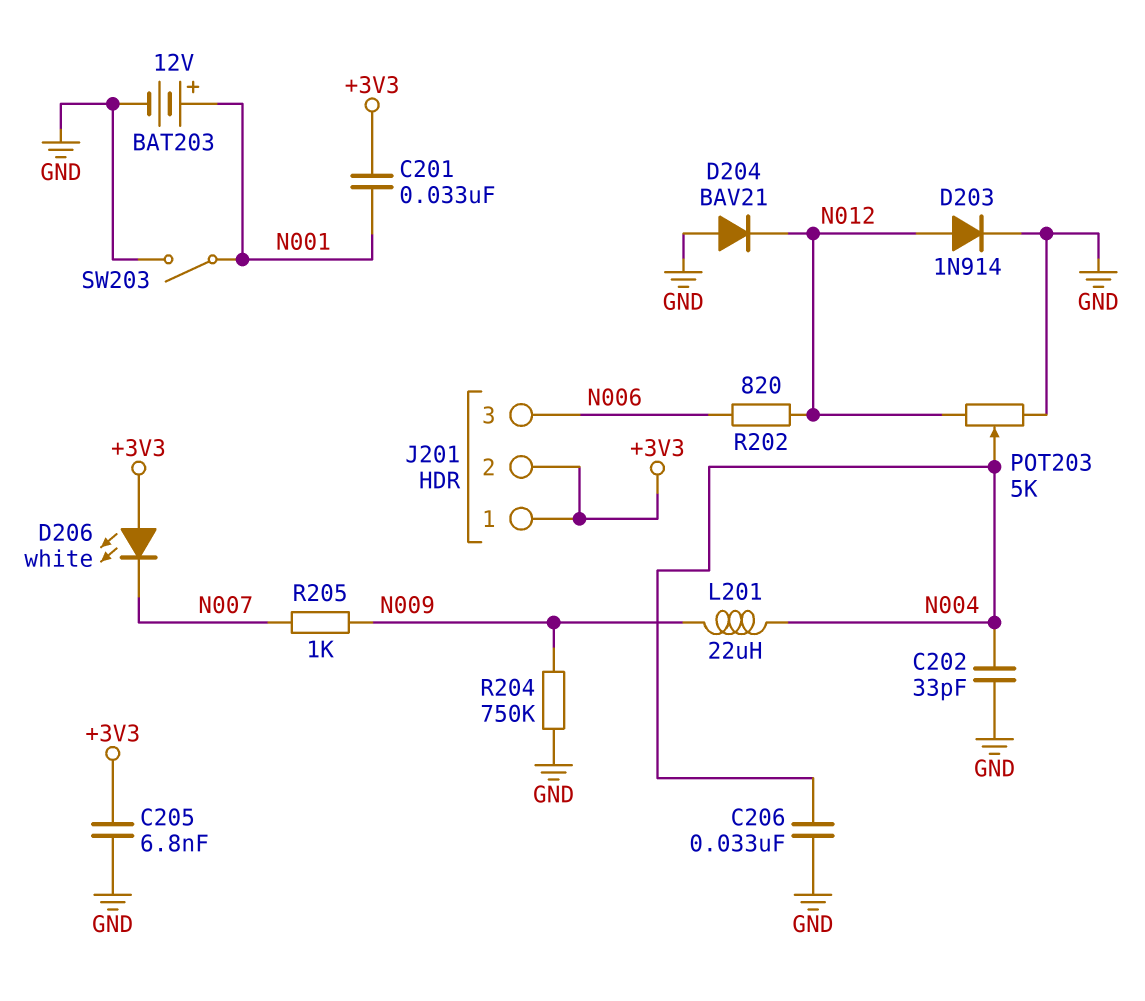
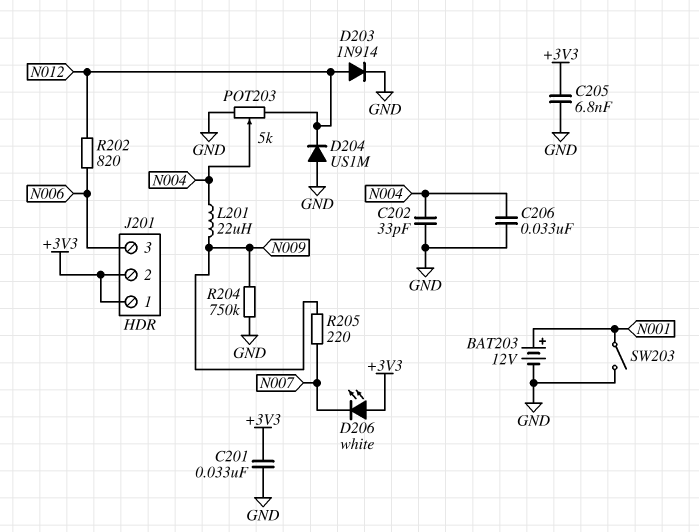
C201: 33nF (+3V3, N001) -> 33nF (+3V3, GND)
D204: diode BAV21 (A GND, K N012) -> diode US1M (A GND, K N012)
R205: 1k (N007, N009) -> 220 (N007, N009)

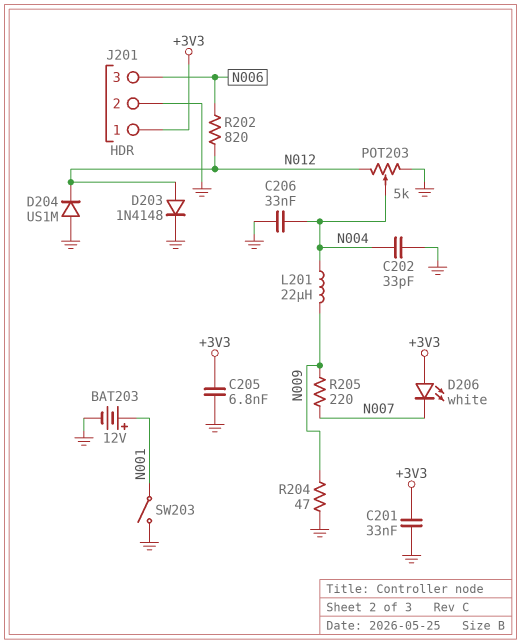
D203: diode 1N914 (A N012, K GND) -> diode 1N4148 (A N012, K GND)
J201 pin 2: +3V3 -> GND
R204: 750k (GND, N009) -> 47 (GND, N009)

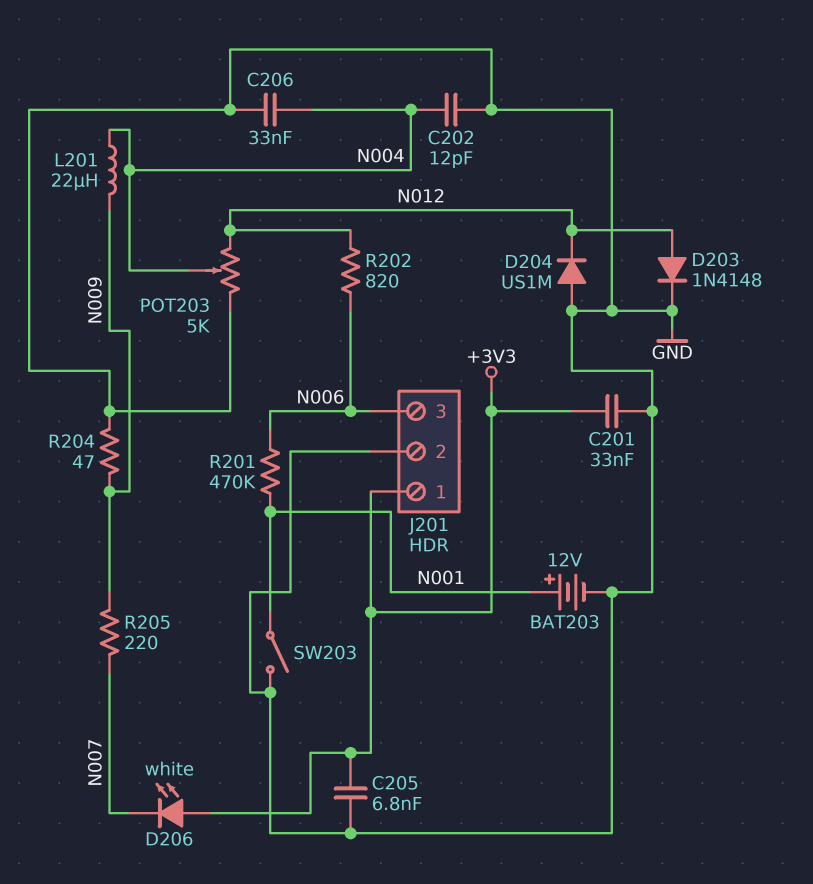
C202: 33pF (GND, N004) -> 12pF (GND, N004)
R201: none -> 470k (N001, N006)

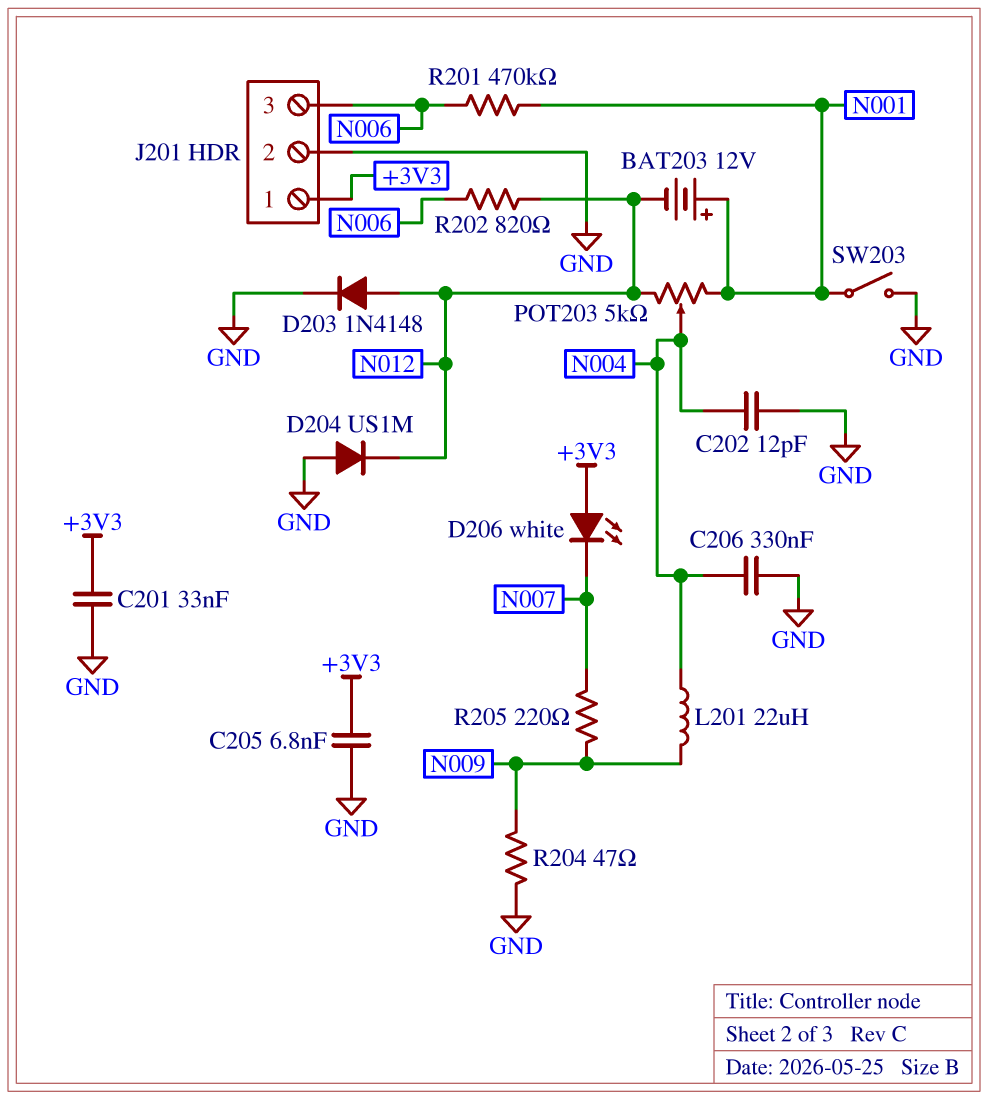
BAT203: 12V (plus N001, minus GND) -> 12V (plus N001, minus N012)
C206: 33nF (GND, N004) -> 330nF (GND, N004)
POT203: 5k (GND, N012, wiper N004) -> 5k (N001, N012, wiper N004)

